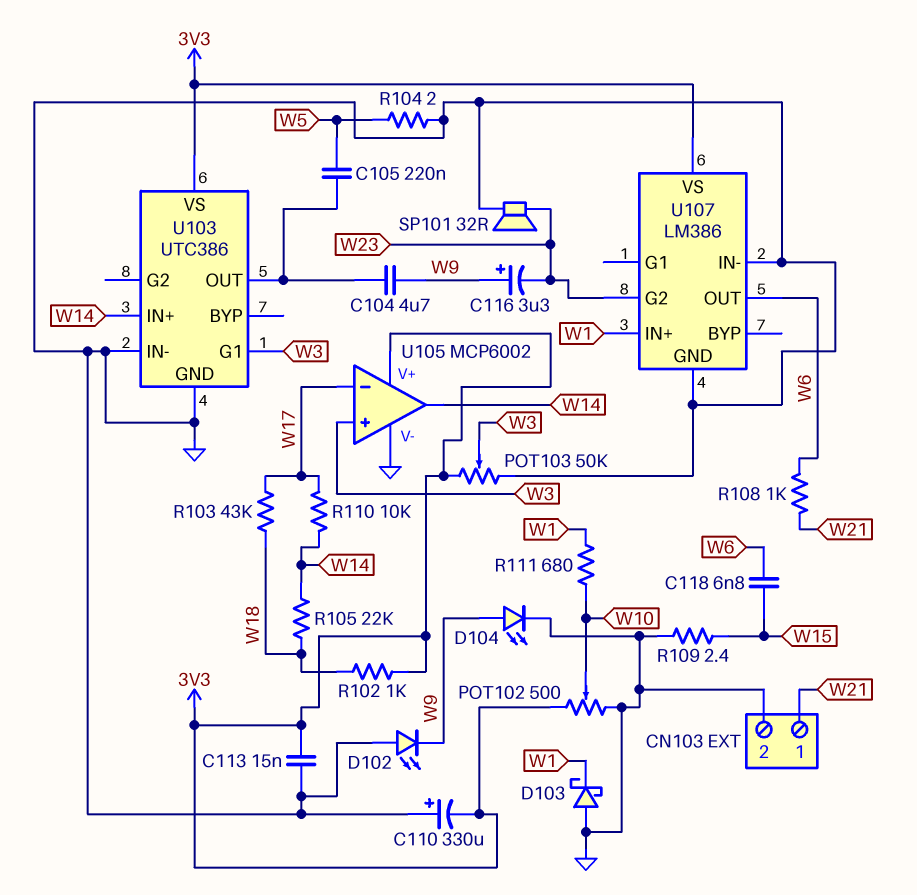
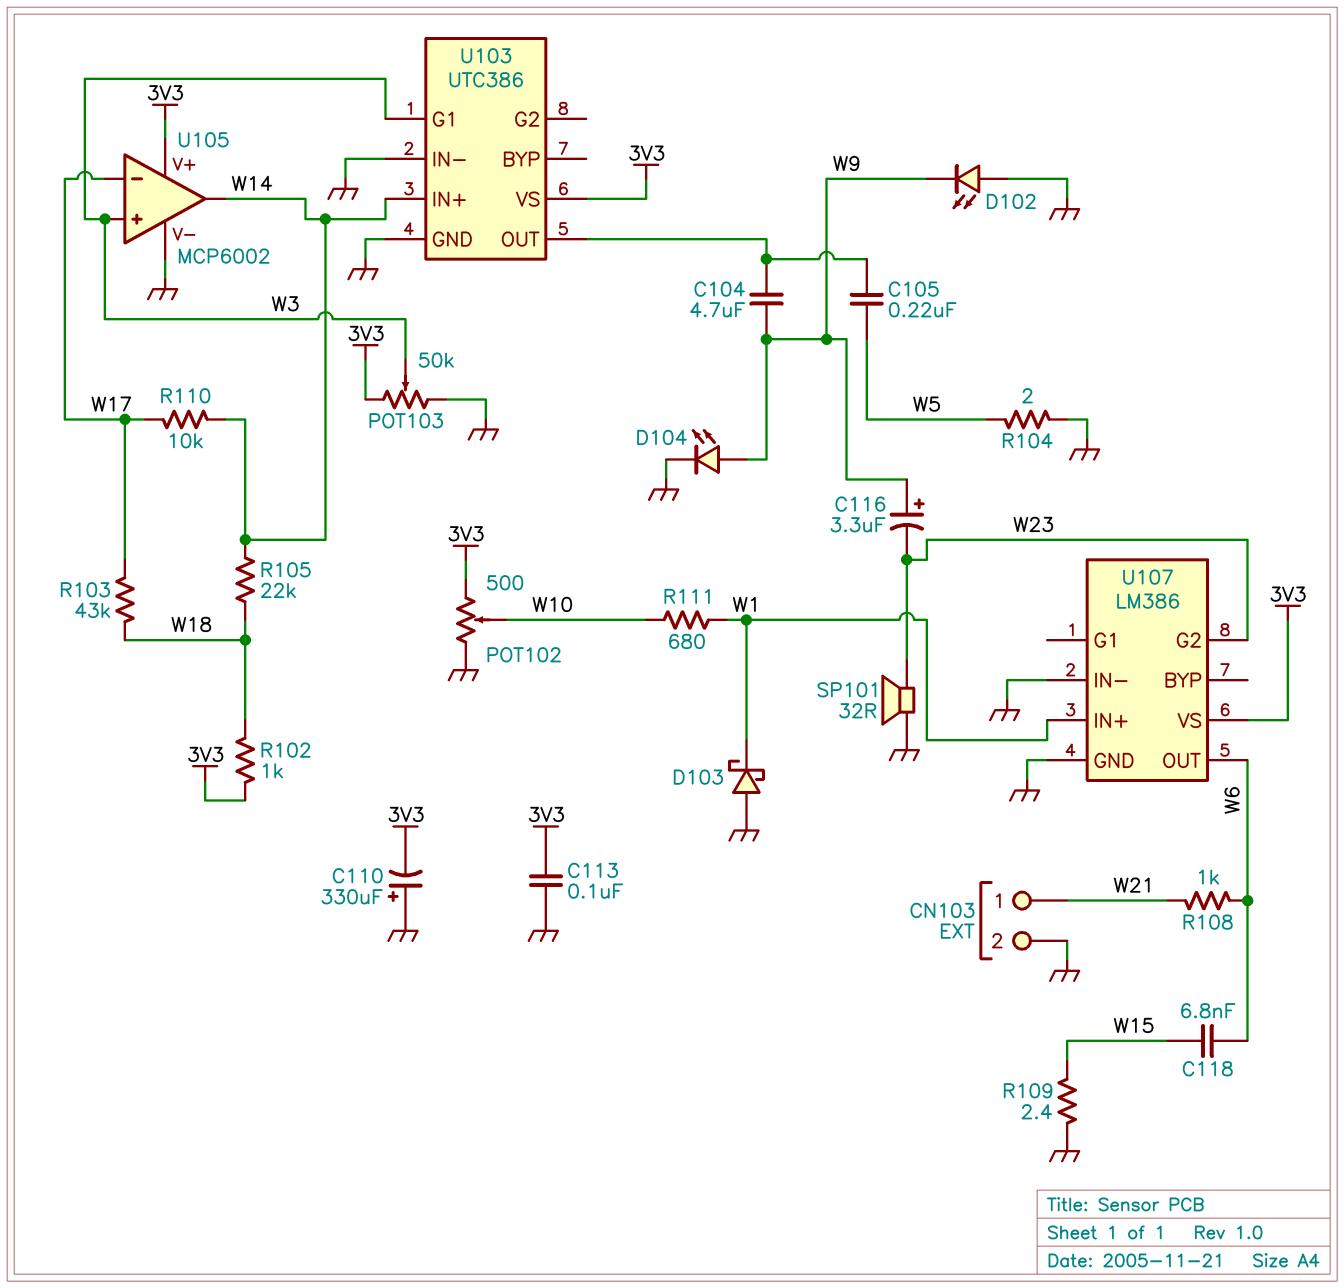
C113: 15nF (3V3, GND) -> 100nF (3V3, GND)

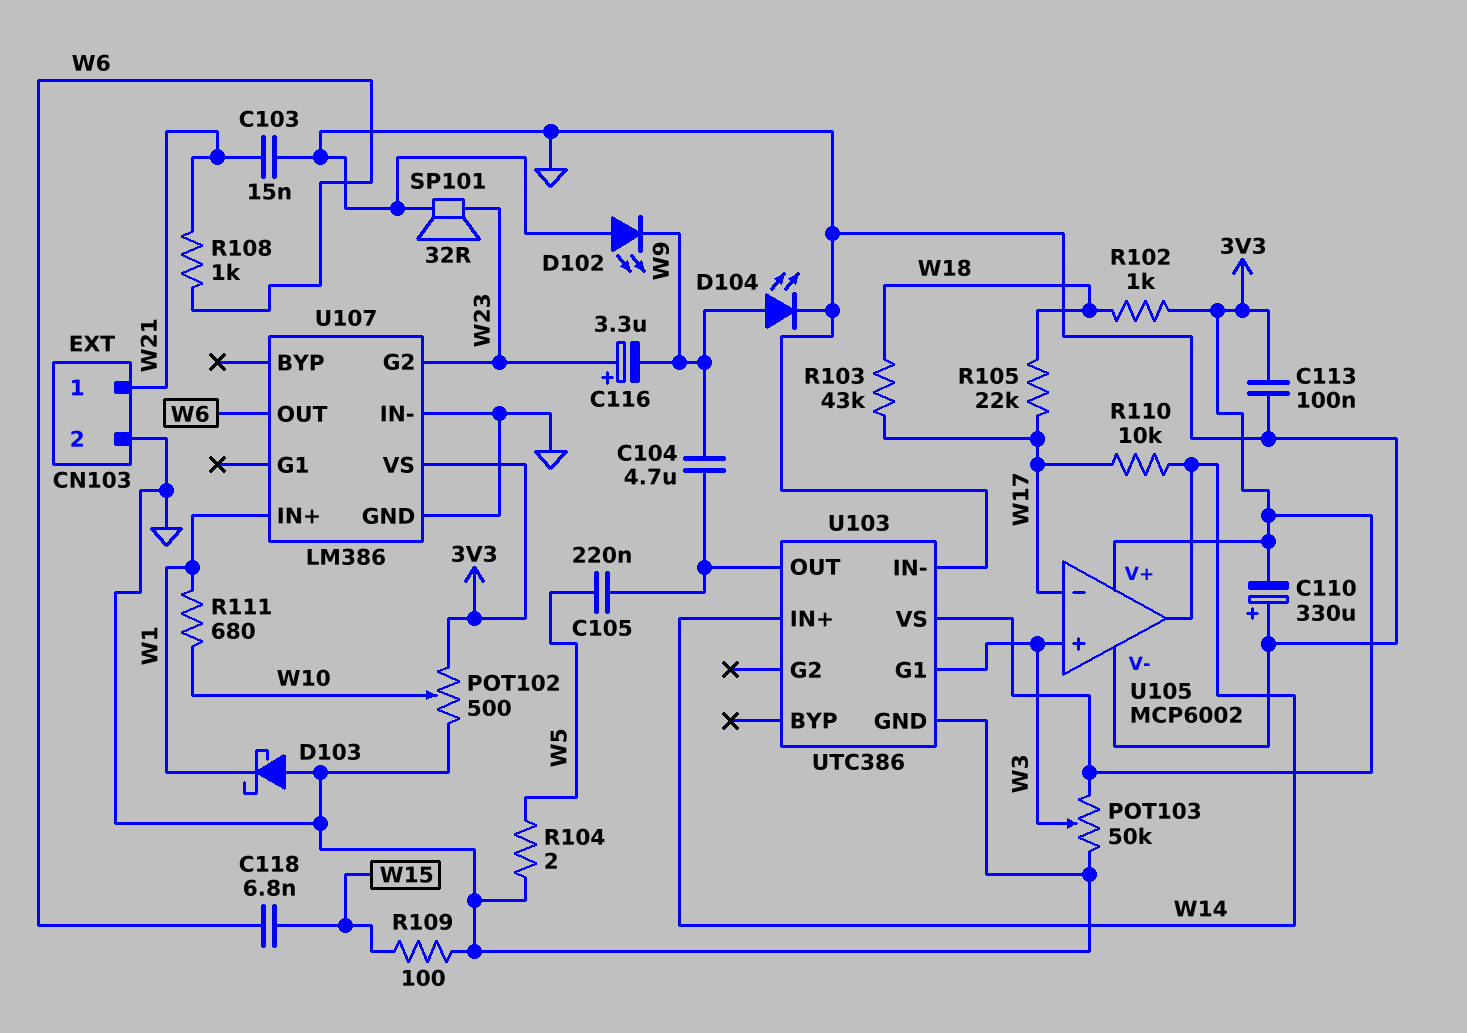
C103: none -> 15nF (GND, W21)
C116: 3.3uF (plus W9, minus W23) -> 3.3uF (plus W23, minus W9)
R105: 22k (W14, W18) -> 22k (W17, W18)
R109: 2.4 (GND, W15) -> 100 (GND, W15)

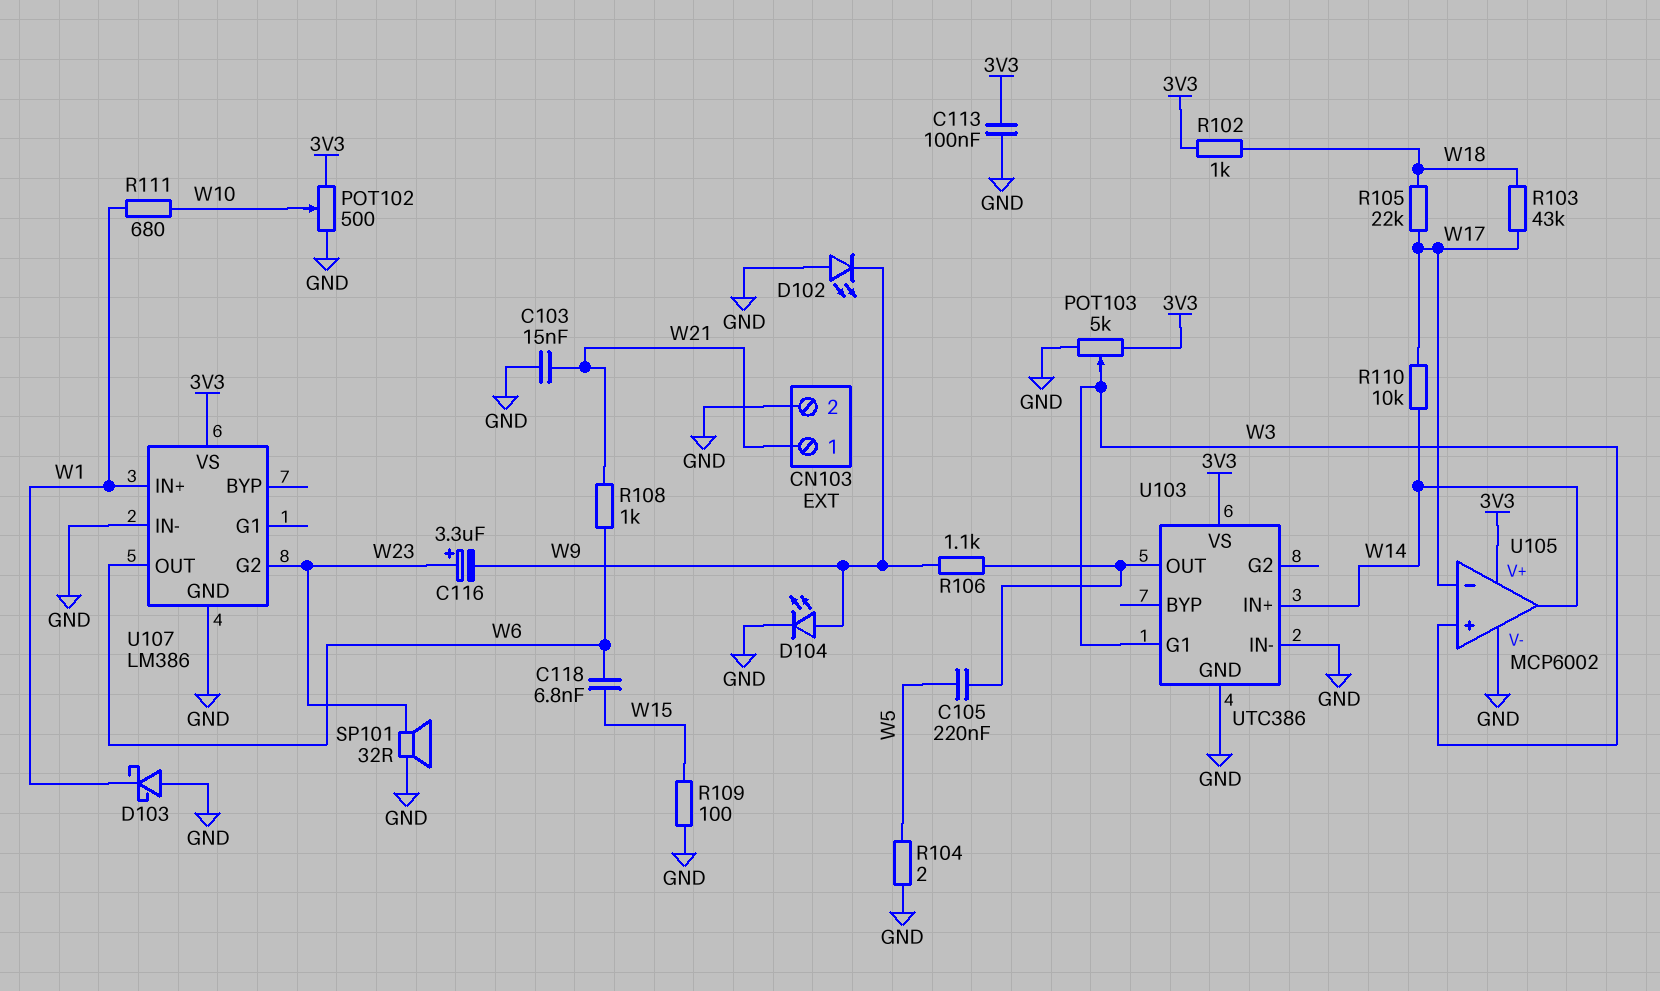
C104: 4.7uF (U103/OUT, W9) -> none
C110: 330uF (plus GND, minus 3V3) -> none
POT103: 50k (3V3, GND, wiper W3) -> 5k (3V3, GND, wiper W3)
R106: none -> 1.1k (U103/OUT, W9)

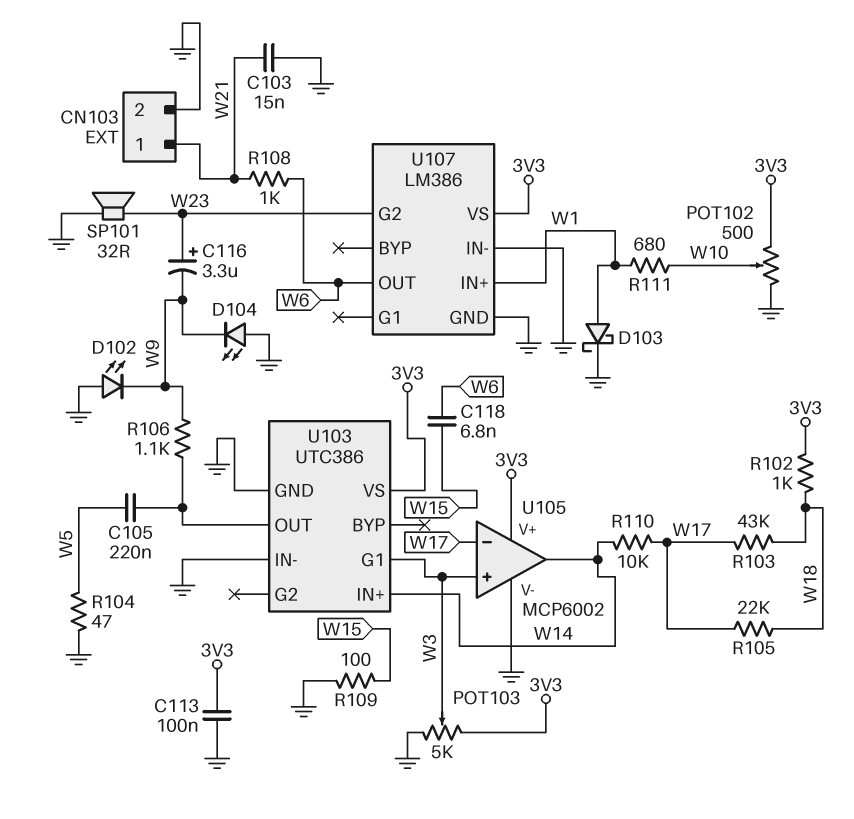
D103: schottky (A GND, K W1) -> schottky (A W1, K GND)
D104: LED (A W9, K GND) -> LED (A GND, K W9)
R104: 2 (GND, W5) -> 47 (GND, W5)

